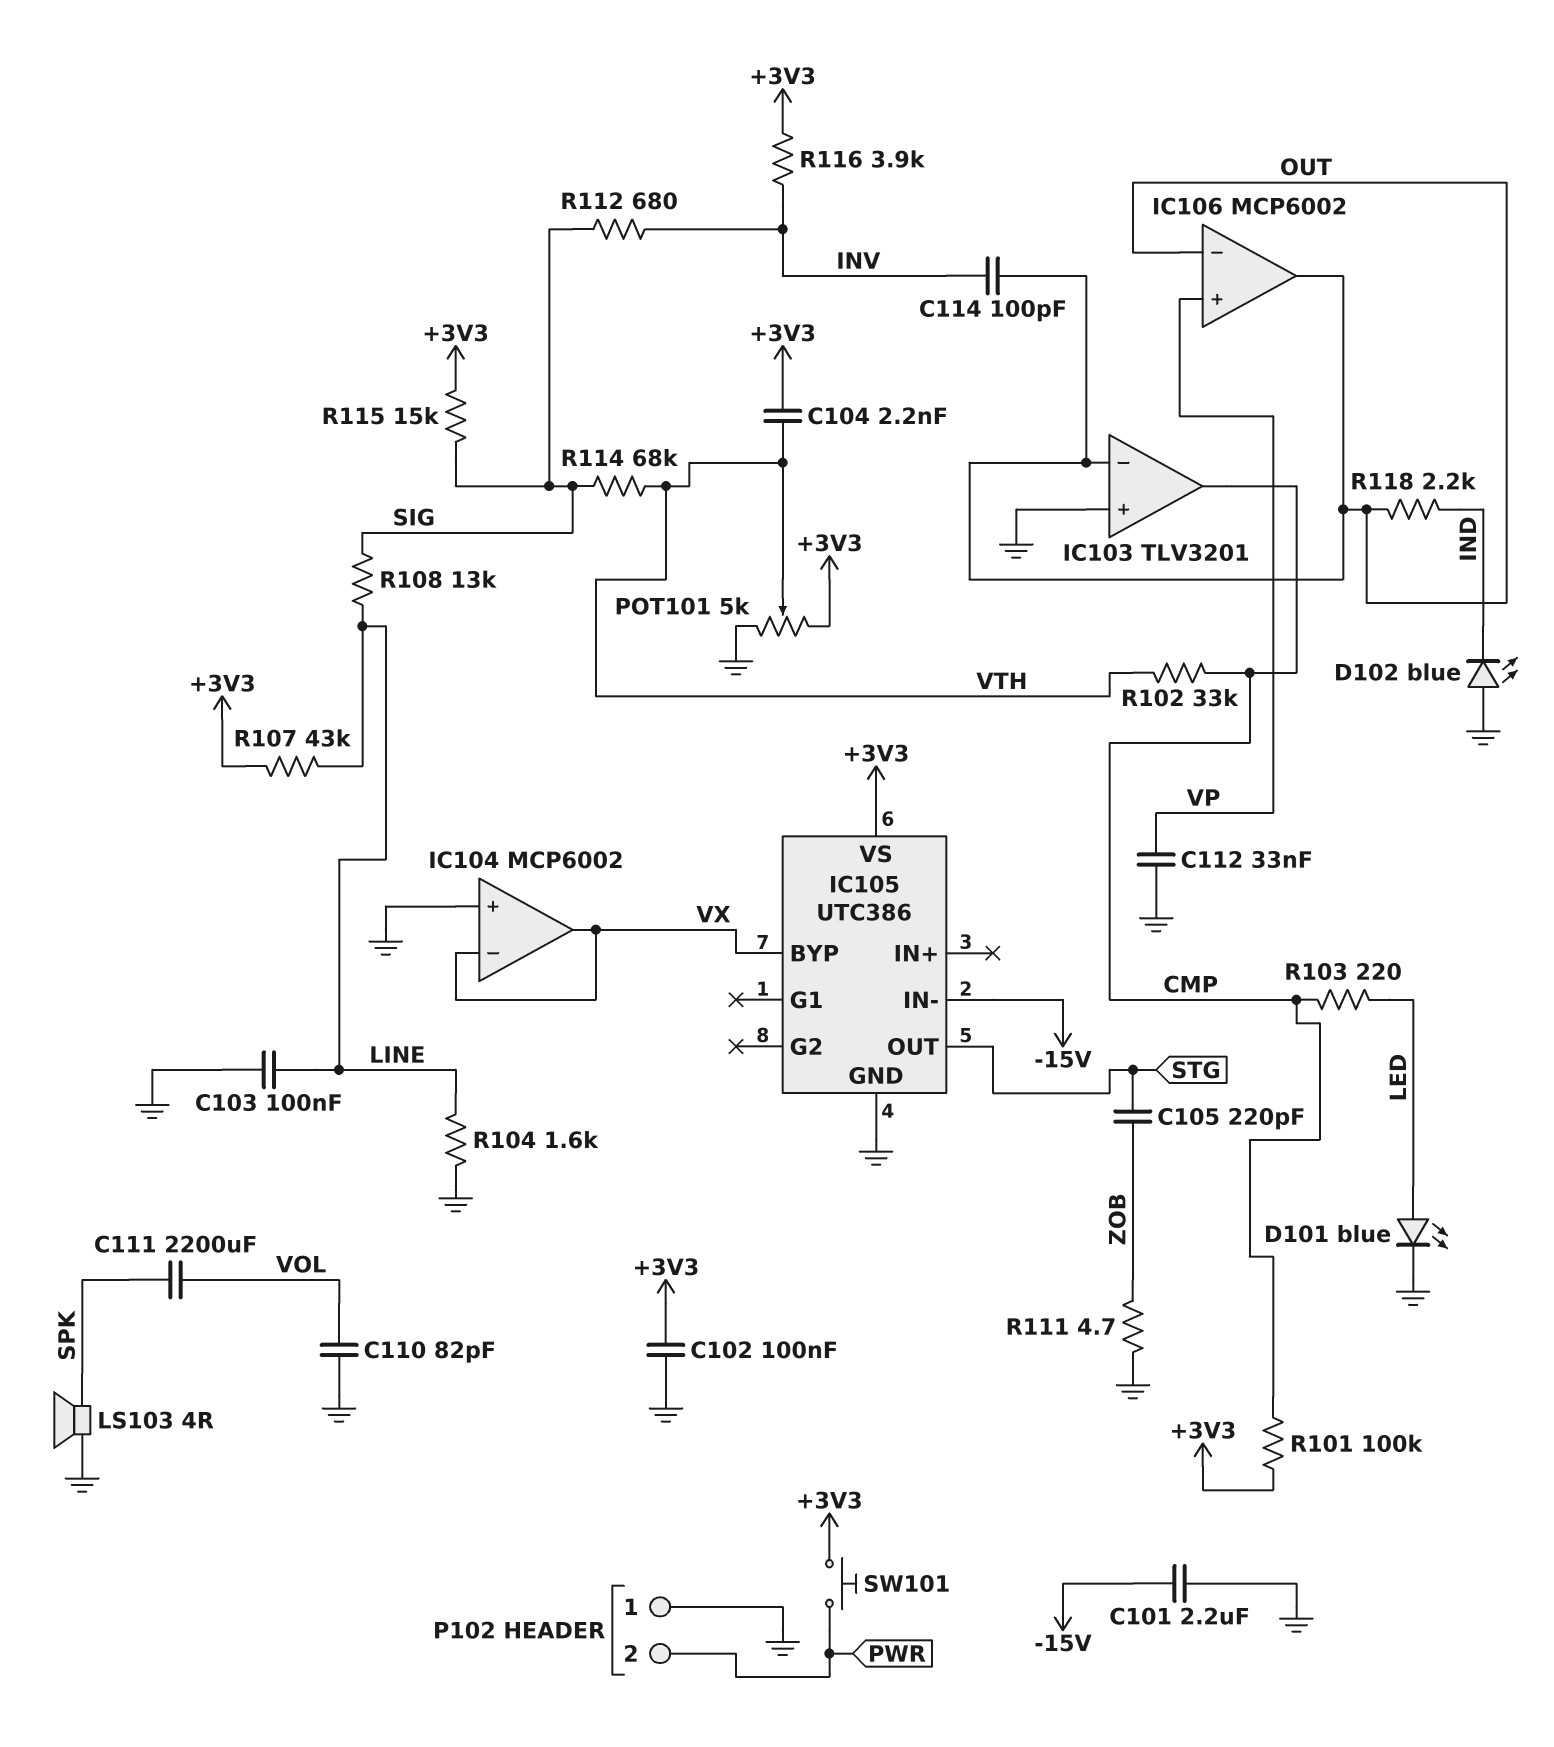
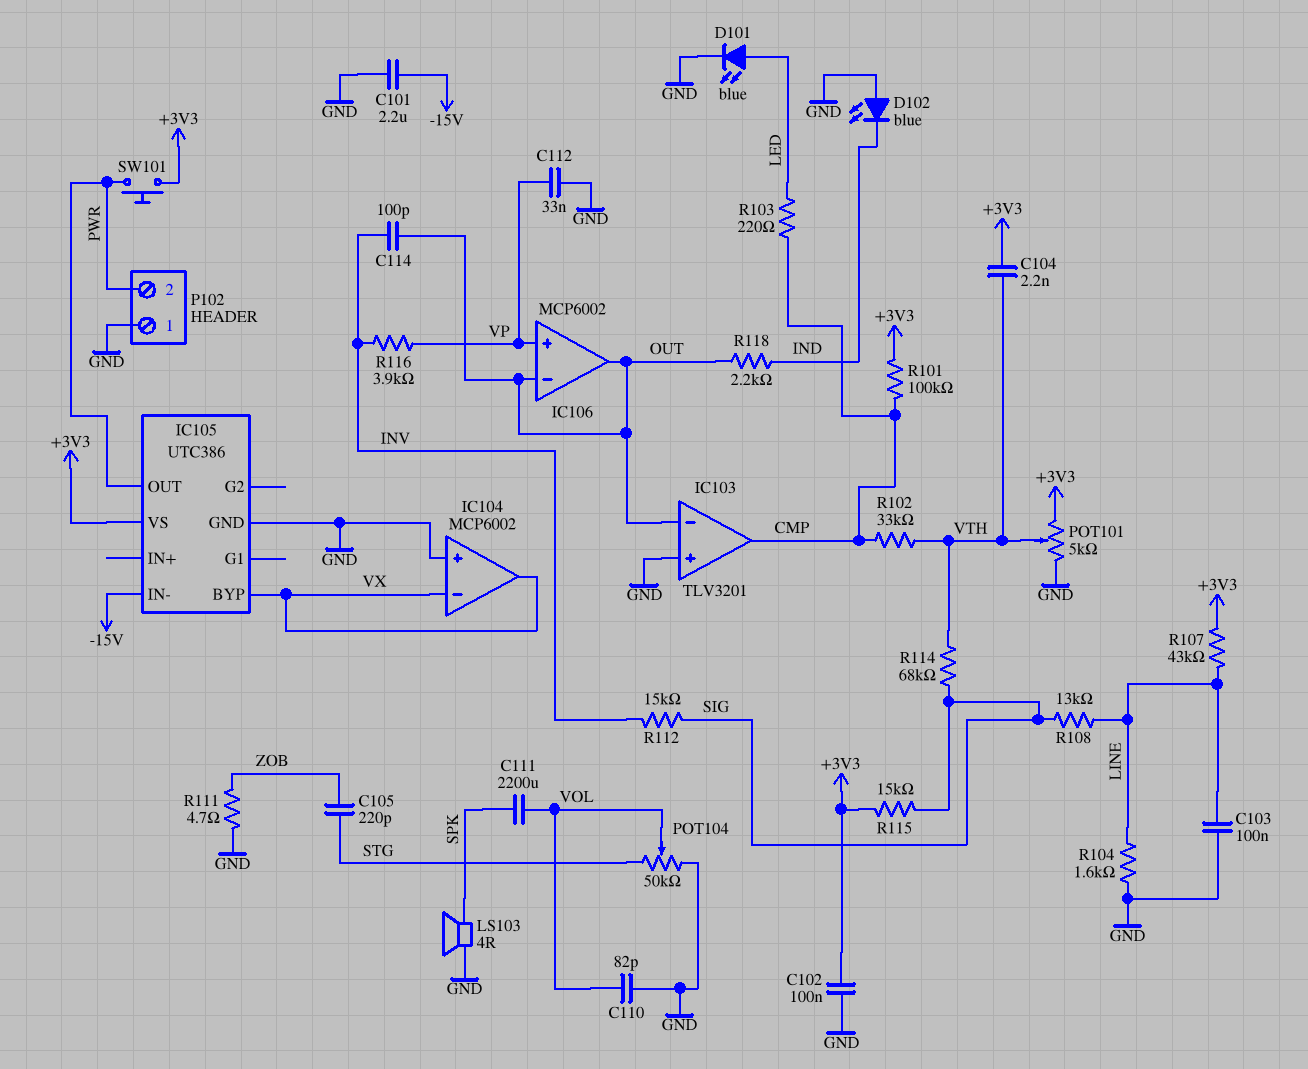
IC105 pin OUT: STG -> PWR
POT104: none -> 50k (GND, STG, wiper VOL)
R112: 680 (INV, SIG) -> 15k (INV, SIG)
R116: 3.9k (+3V3, INV) -> 3.9k (INV, VP)

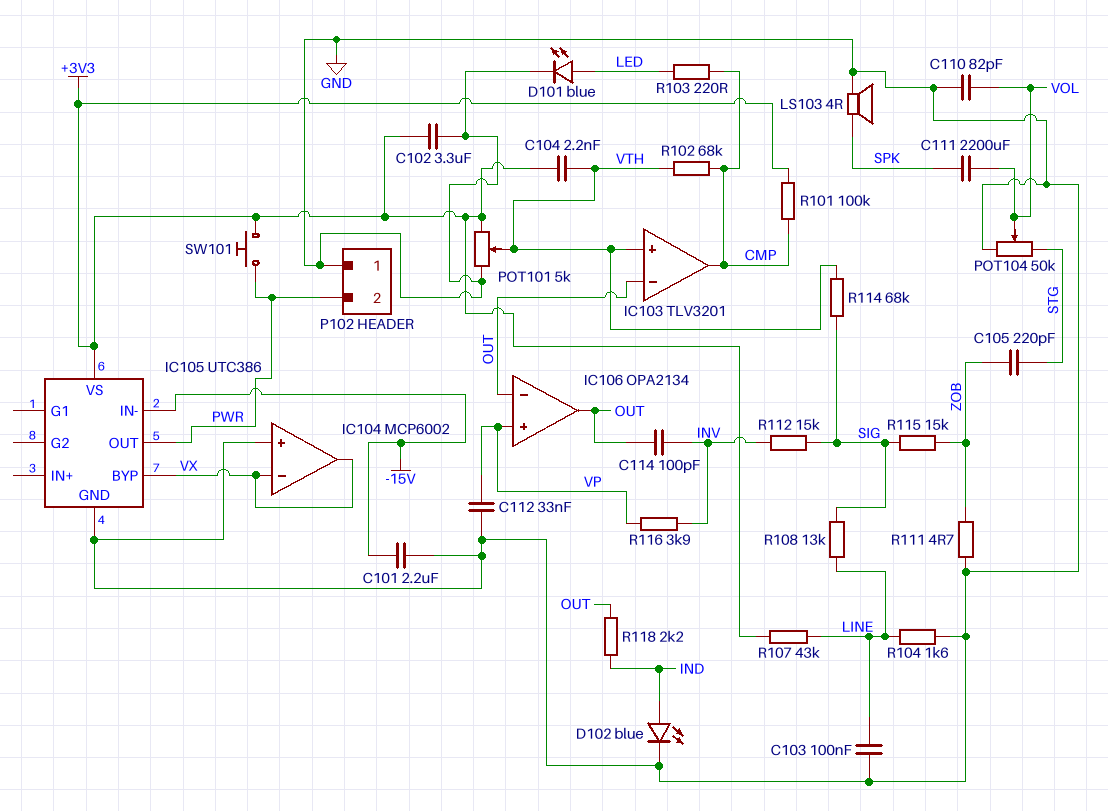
C102: 100nF (+3V3, GND) -> 3.3uF (+3V3, GND)
D102: LED blue (A GND, K IND) -> LED blue (A IND, K GND)
IC103 pin in+: GND -> VTH
IC106: MCP6002 -> OPA2134
R102: 33k (CMP, VTH) -> 68k (CMP, VTH)
R115: 15k (+3V3, SIG) -> 15k (SIG, ZOB)

